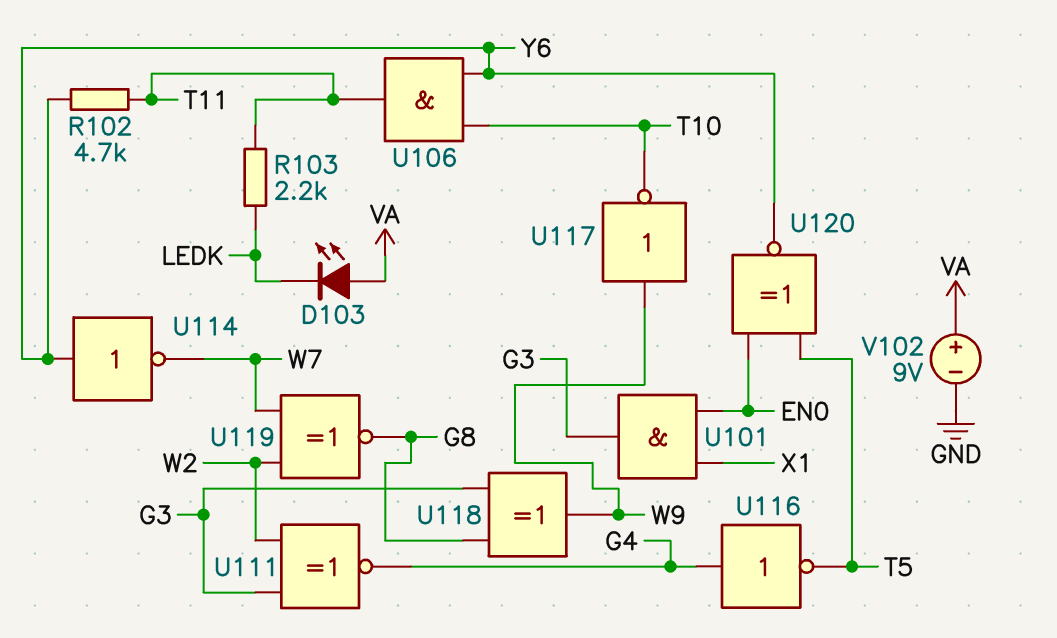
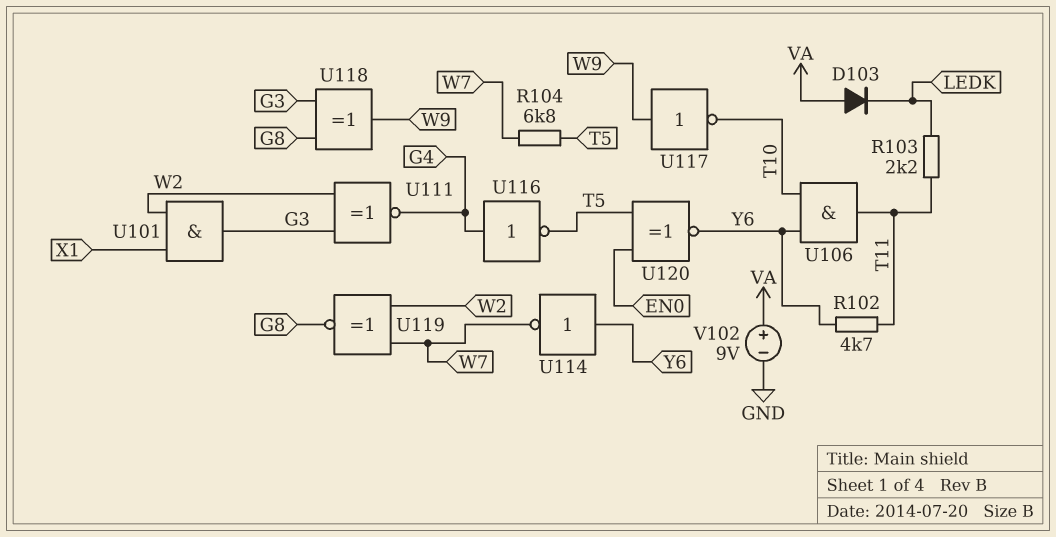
D103: LED (A VA, K LEDK) -> diode (A VA, K LEDK)
R104: none -> 6.8k (T5, W7)
U101: AND (in EN0, in X1, out G3) -> AND (in W2, in X1, out G3)

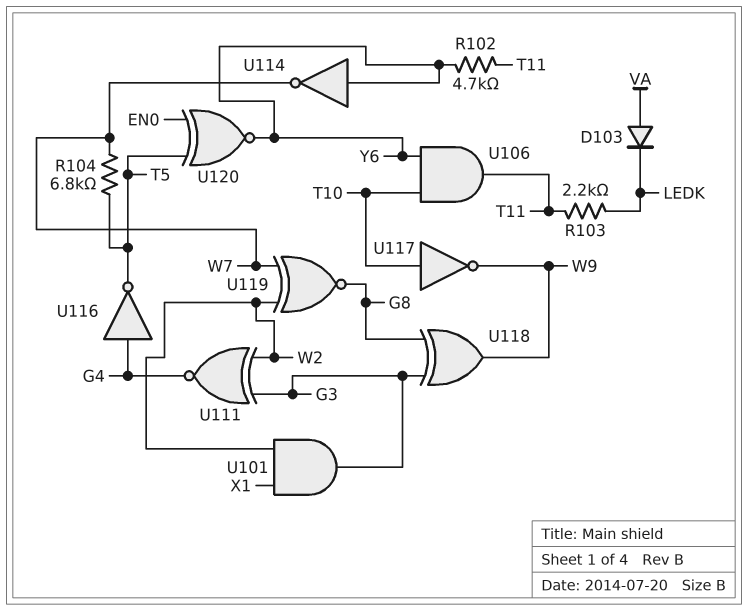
U117: NOT (in W9, out T10) -> NOT (in T10, out W9)
V102: 9V (plus VA, minus GND) -> none

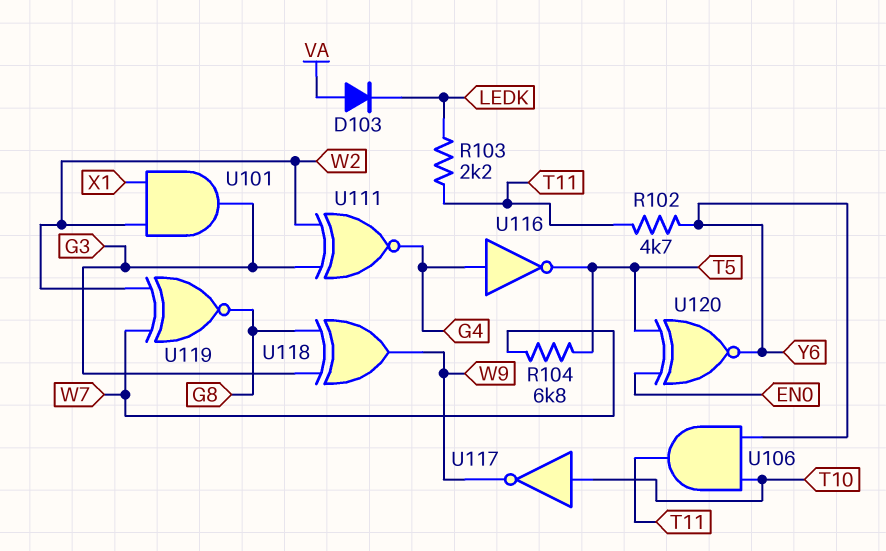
U114: NOT (in Y6, out W7) -> none

